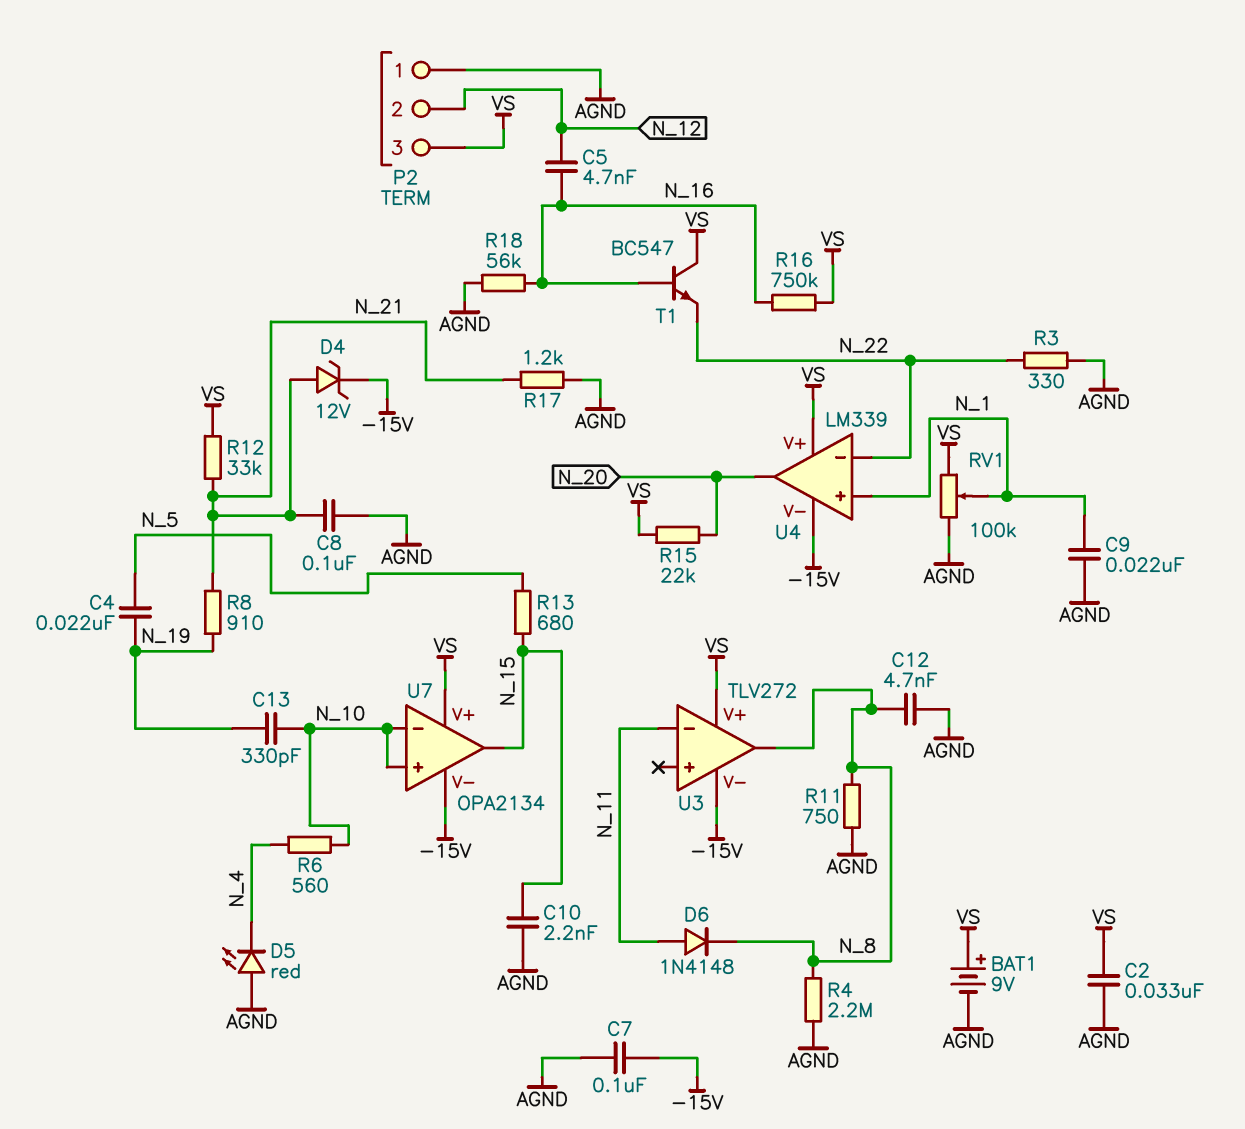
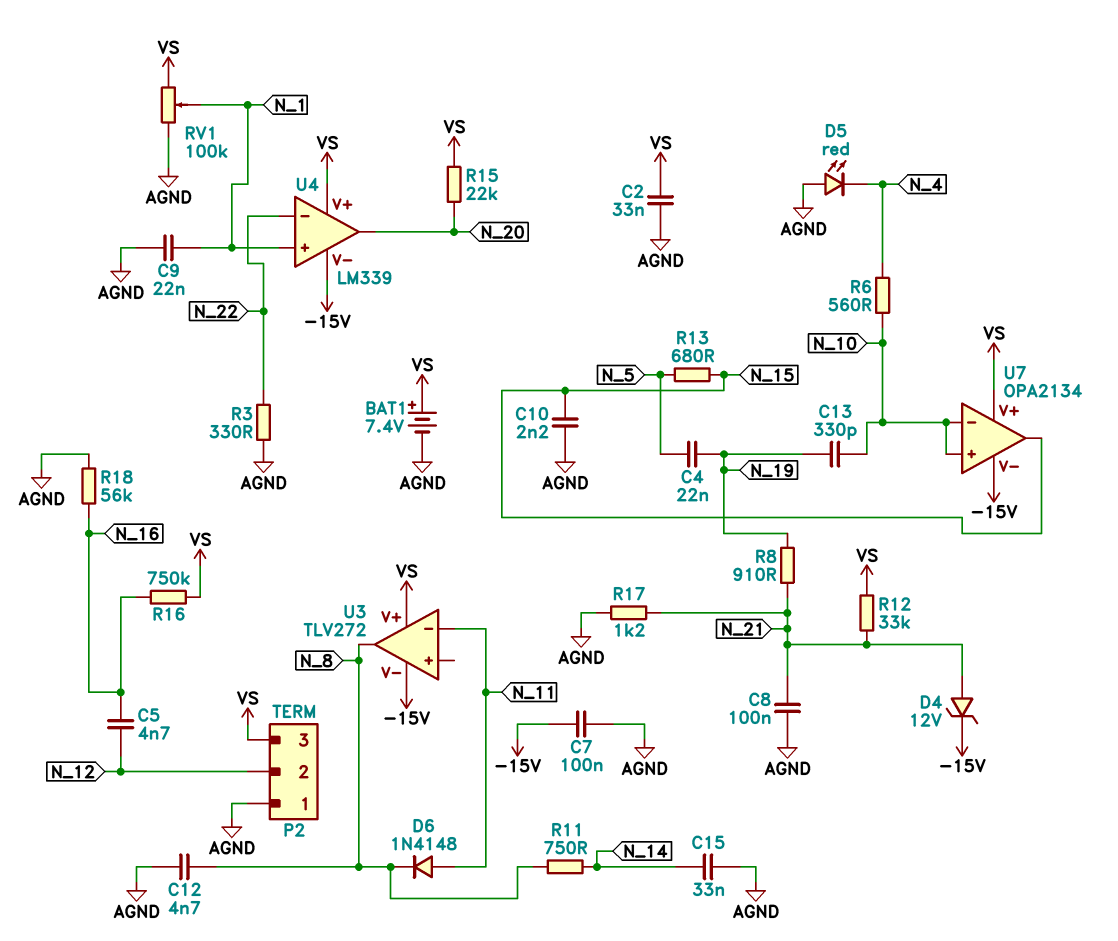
BAT1: 9V (plus VS, minus AGND) -> 7.4V (plus VS, minus AGND)
C15: none -> 33nF (AGND, N_14)
R4: 2.2M (AGND, N_8) -> none
R11: 750 (AGND, N_8) -> 750 (N_8, N_14)
T1: NPN BC547 (B N_16, C VS, E N_22) -> none

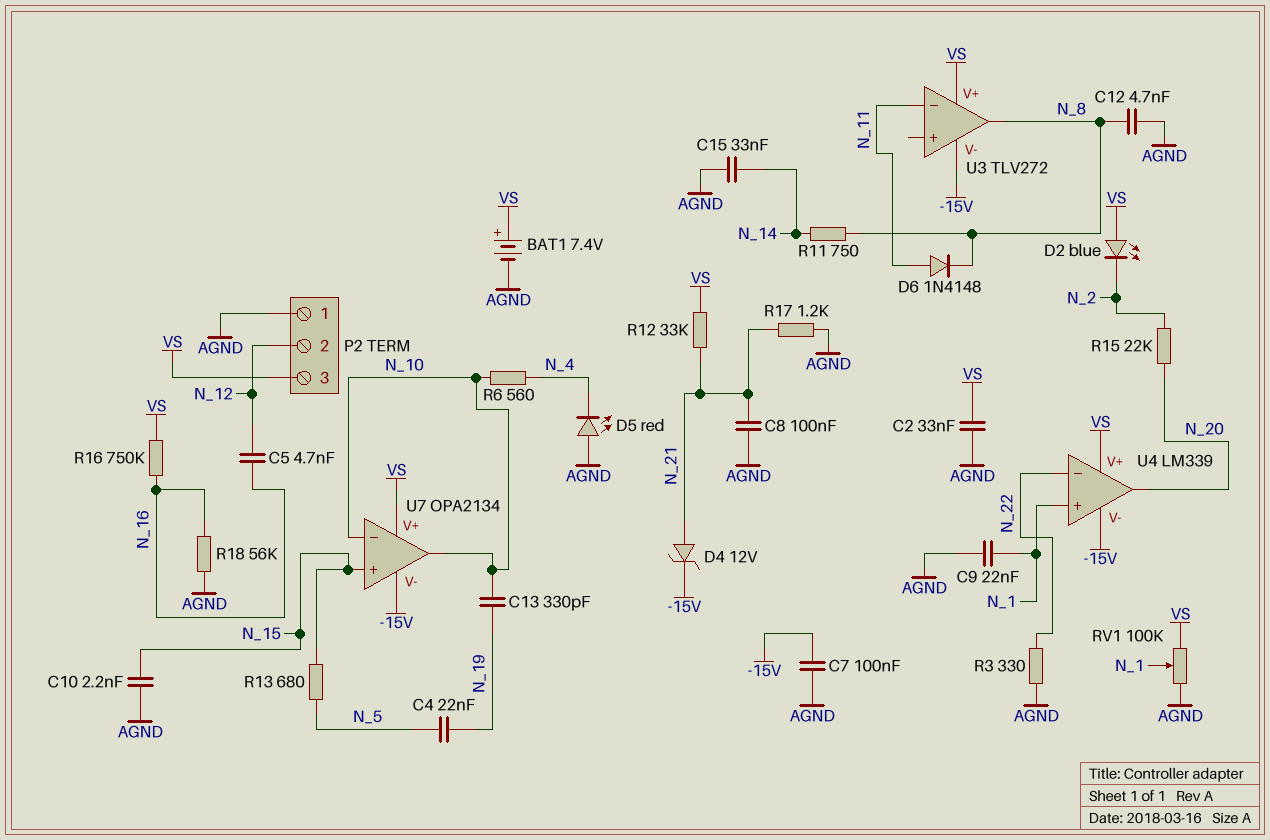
D2: none -> LED blue (A VS, K N_2)
R8: 910 (N_19, N_21) -> none
R15: 22k (N_20, VS) -> 22k (N_2, N_20)
U7 pin in+: N_10 -> N_15
U7 pin out: N_15 -> N_10

